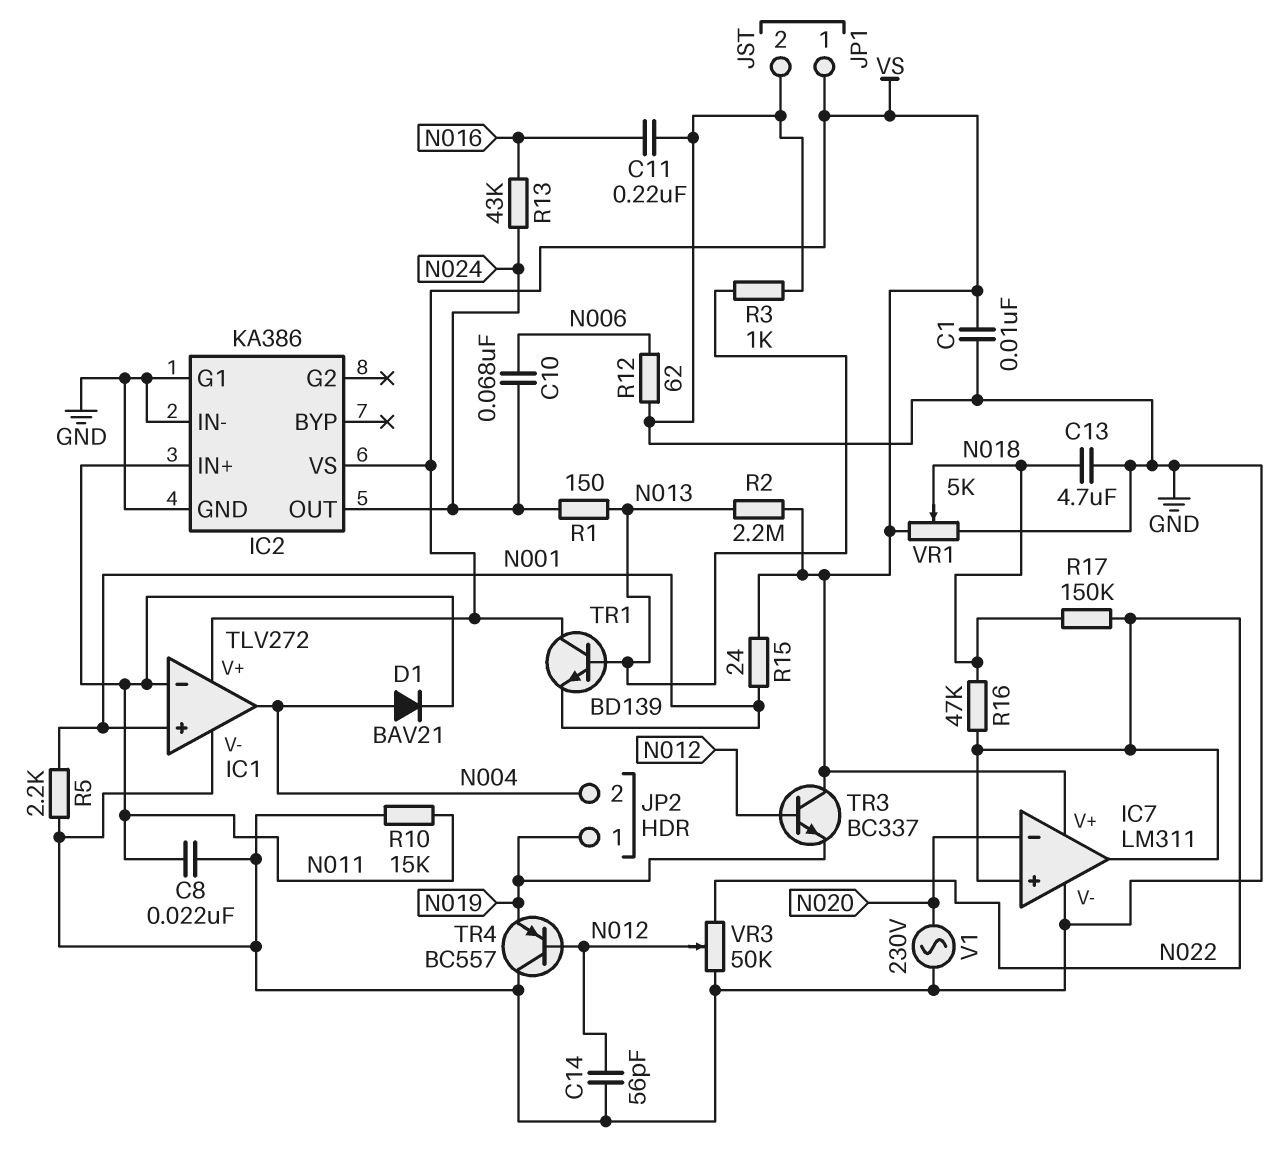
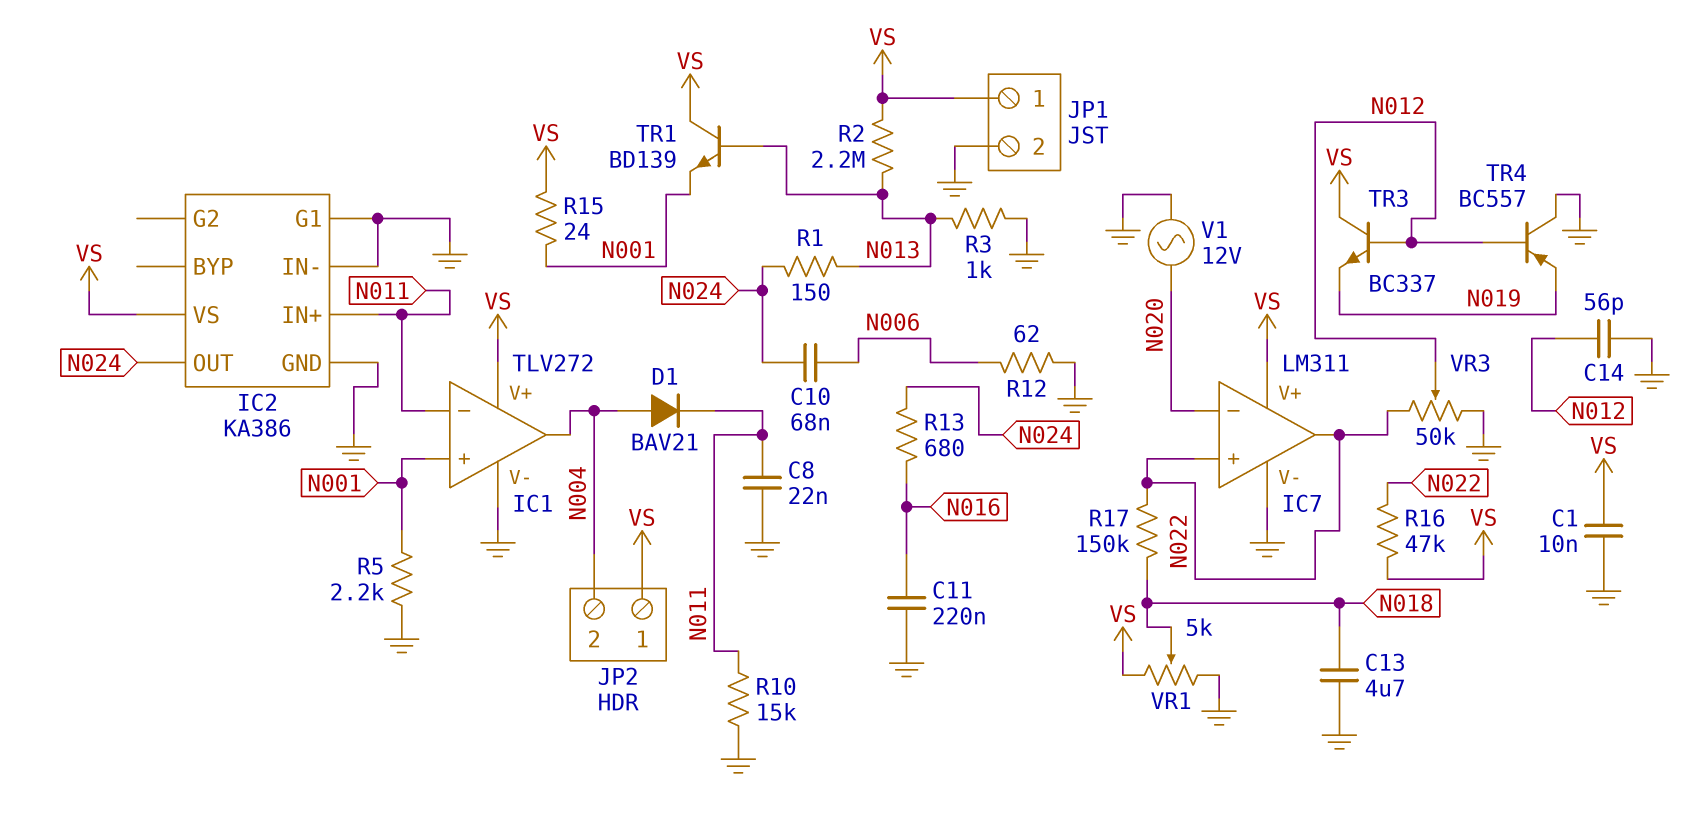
JP2 pin 1: N019 -> VS
R13: 43k (N016, N024) -> 680 (N016, N024)
R16: 47k (N018, N022) -> 47k (N022, VS)
V1: AC 230V (GND, N020) -> AC 12V (GND, N020)

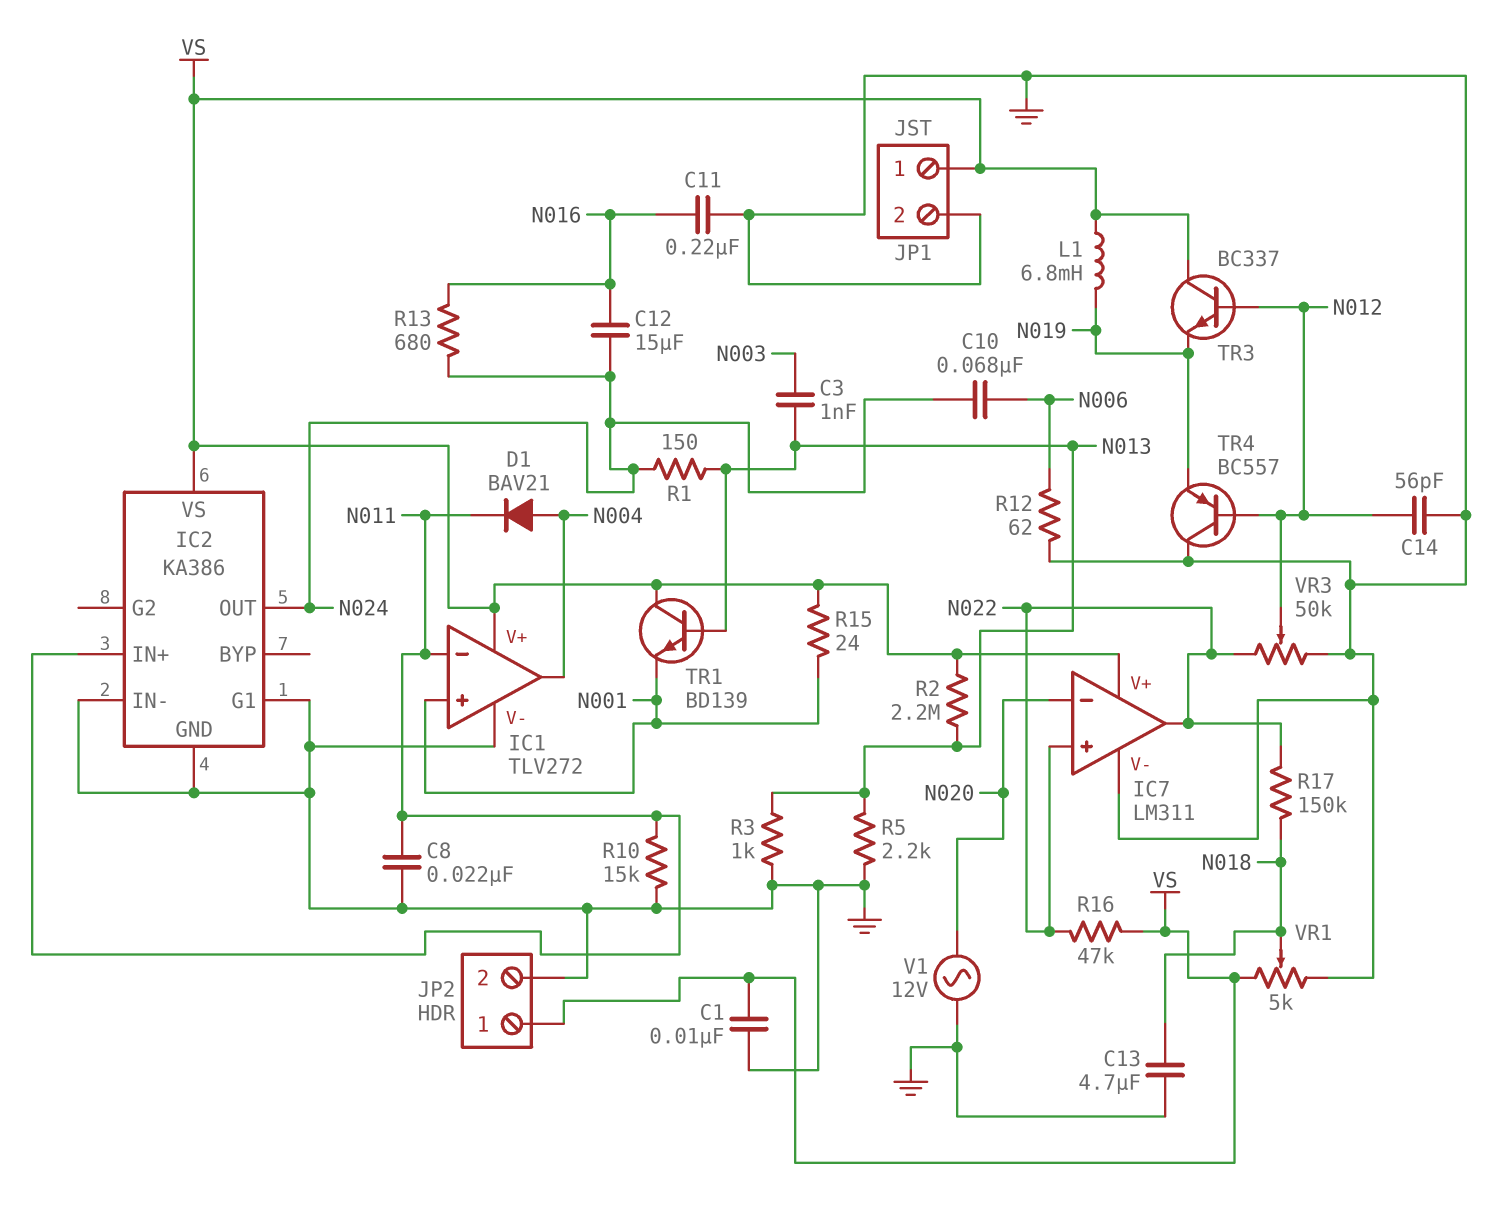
C3: none -> 1nF (N003, N013)
C12: none -> 15uF (N016, N024)
JP2 pin 2: N004 -> GND
L1: none -> 6.8mH (N019, VS)
R5: 2.2k (GND, N001) -> 2.2k (GND, N013)

